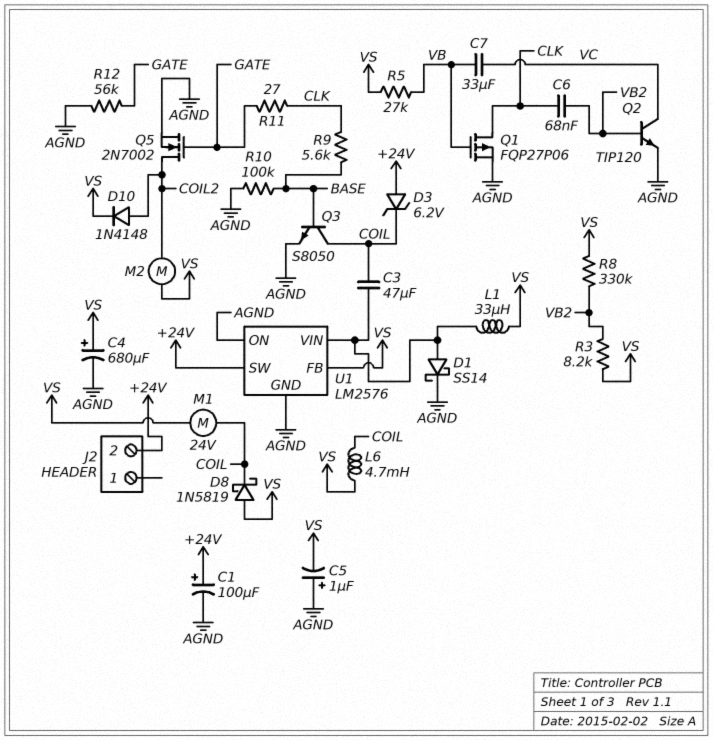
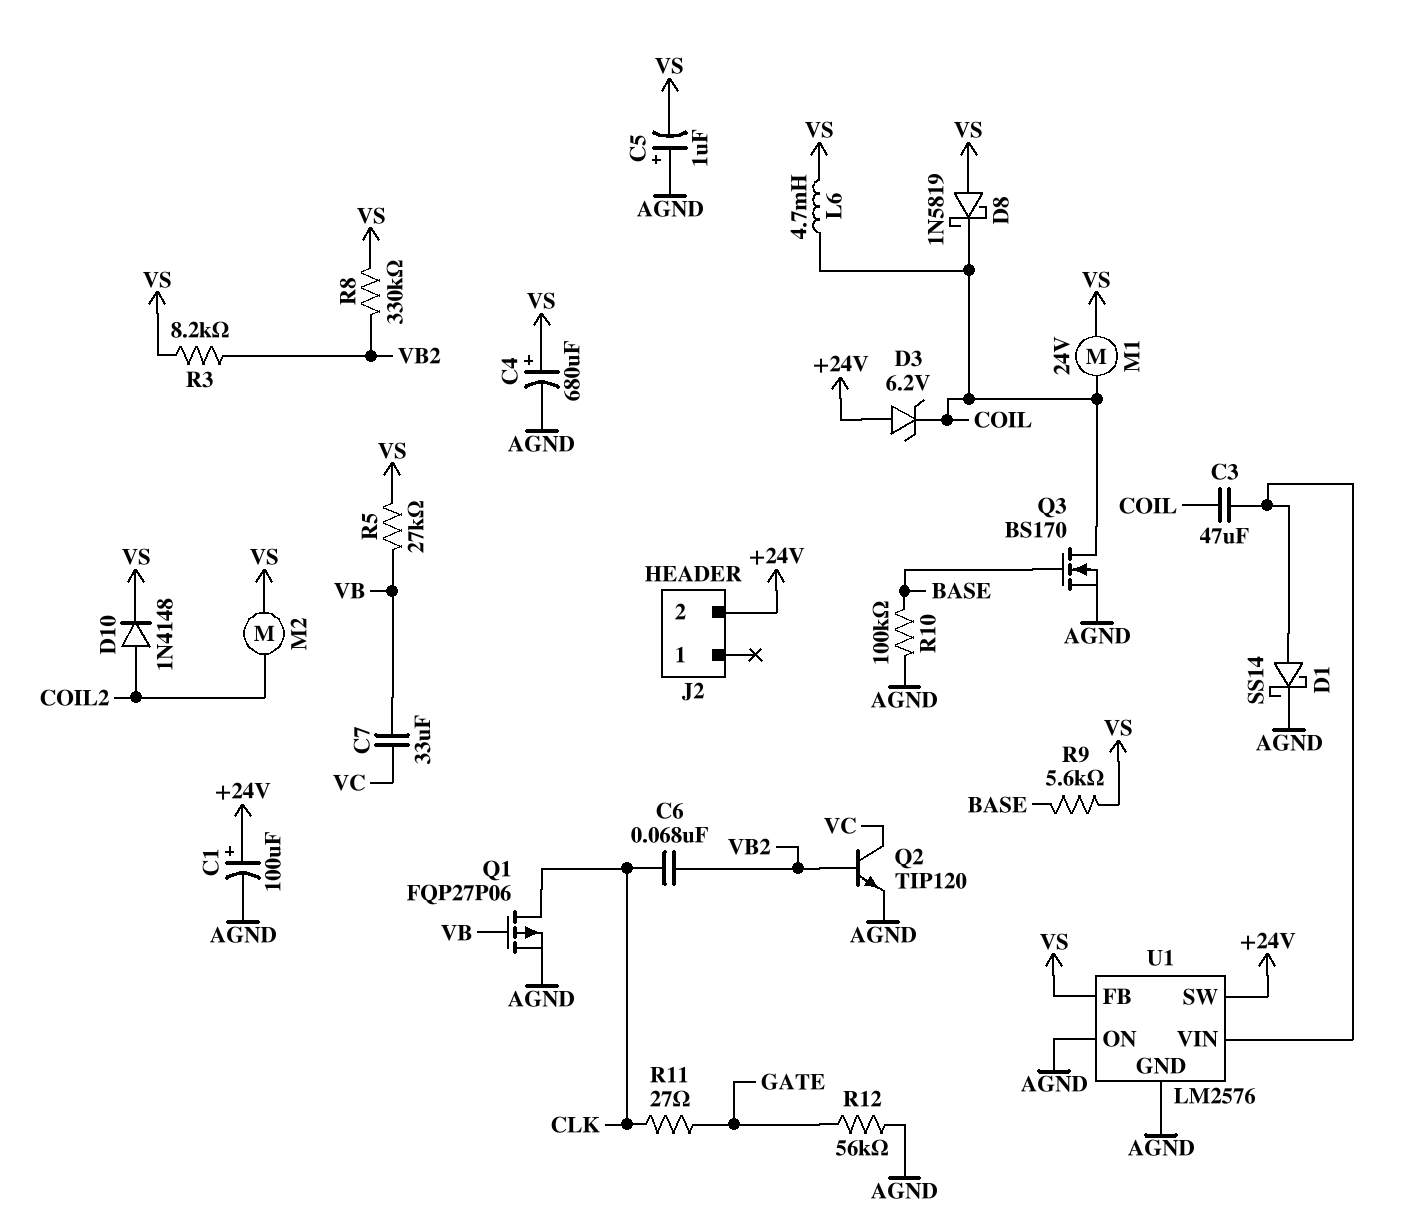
L1: 33uH (U1/VIN, VS) -> none
Q3: NPN S8050 (B BASE, C COIL, E AGND) -> NMOS BS170 (G BASE, D COIL, S AGND)
Q5: NMOS 2N7002 (G GATE, D COIL2, S AGND) -> none
R9: 5.6k (BASE, CLK) -> 5.6k (BASE, VS)

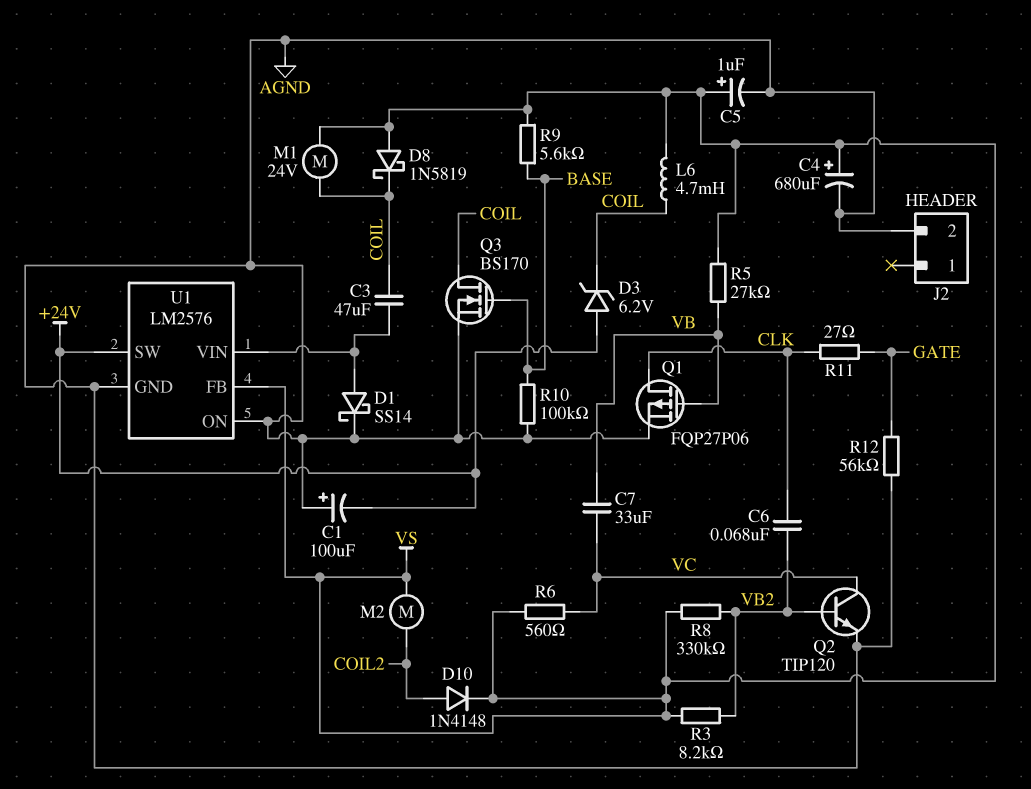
C1: 100uF (plus +24V, minus AGND) -> 100uF (plus AGND, minus +24V)
C5: 1uF (plus AGND, minus VS) -> 1uF (plus VS, minus AGND)
J2 pin 2: +24V -> AGND
R6: none -> 560 (VC, VS)

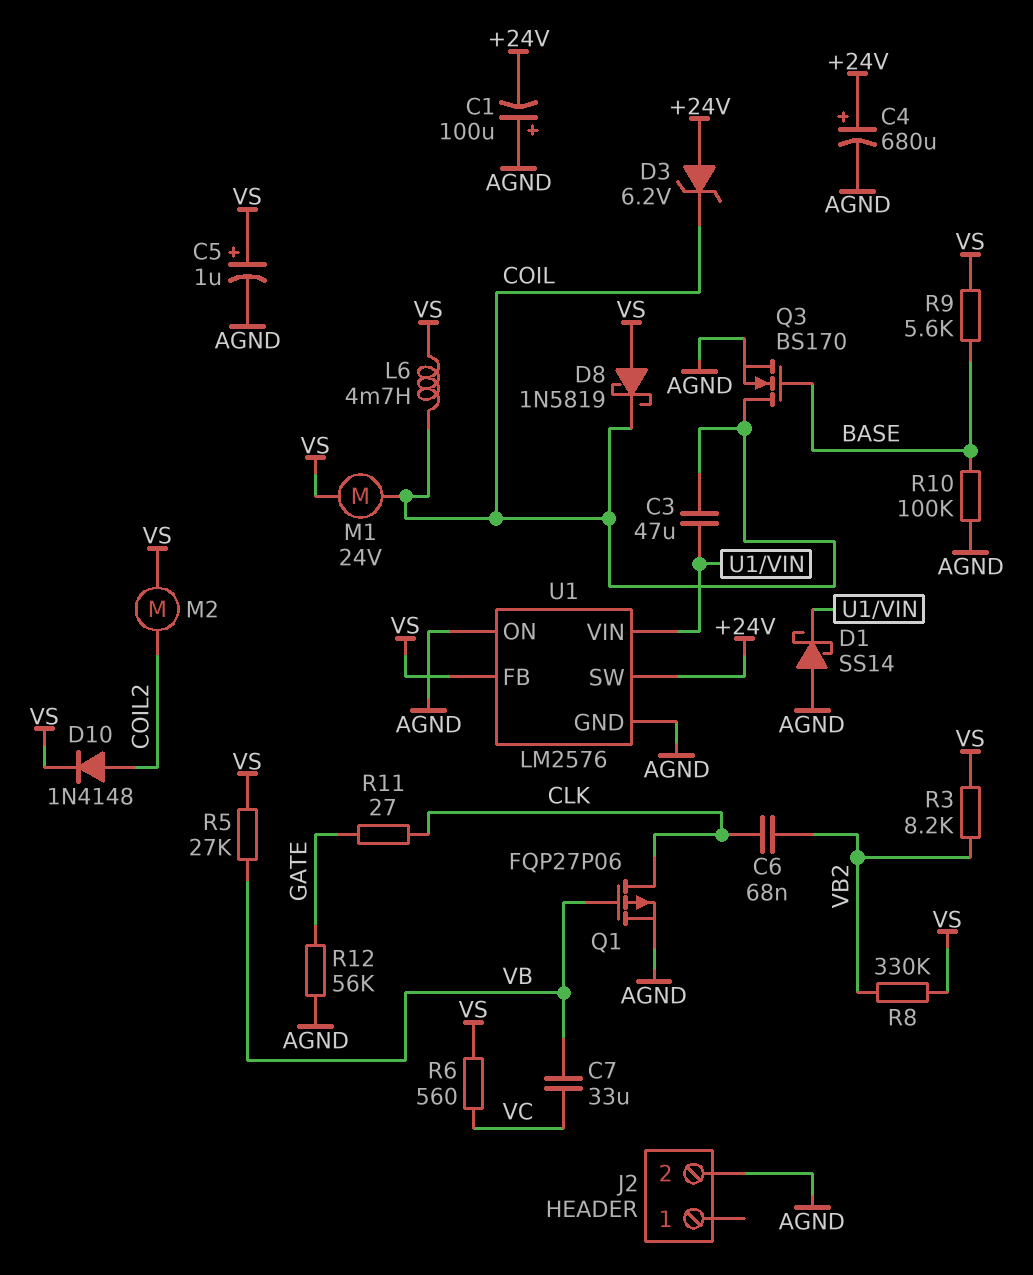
C4: 680uF (plus VS, minus AGND) -> 680uF (plus +24V, minus AGND)
D1: schottky SS14 (A U1/VIN, K AGND) -> schottky SS14 (A AGND, K U1/VIN)
Q2: NPN TIP120 (B VB2, C VC, E AGND) -> none

